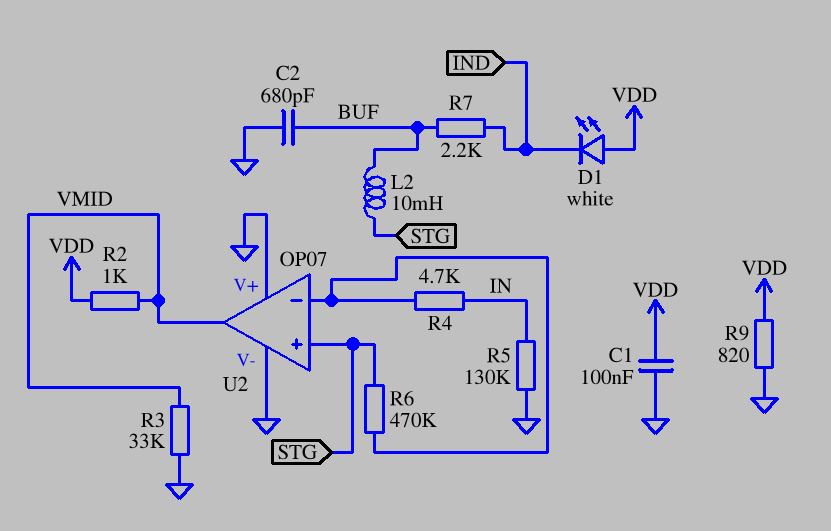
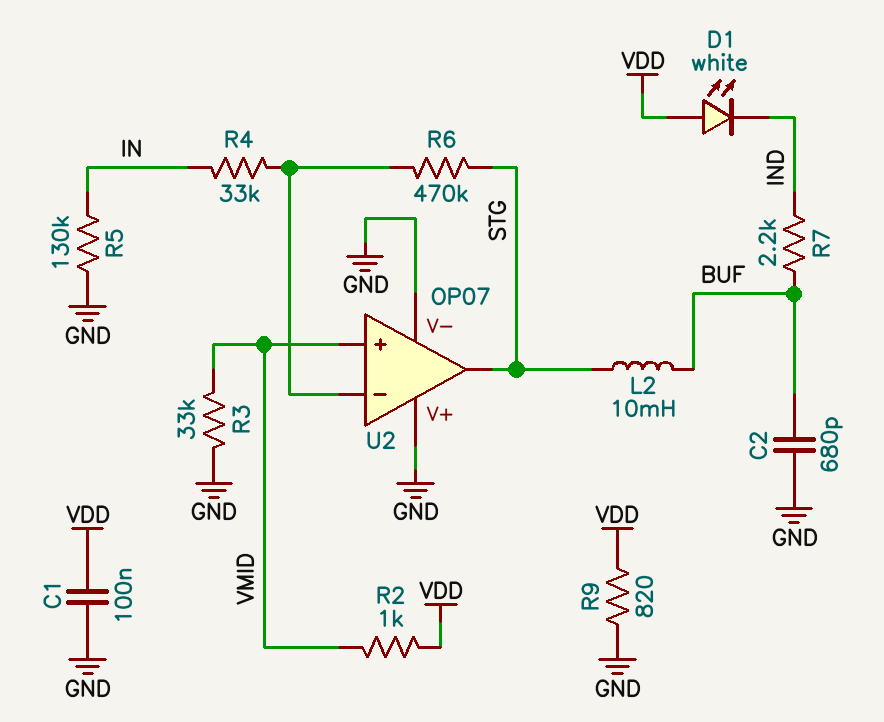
R4: 4.7k (IN, U2/in-) -> 33k (IN, U2/in-)
U2 pin in+: STG -> VMID
U2 pin out: VMID -> STG

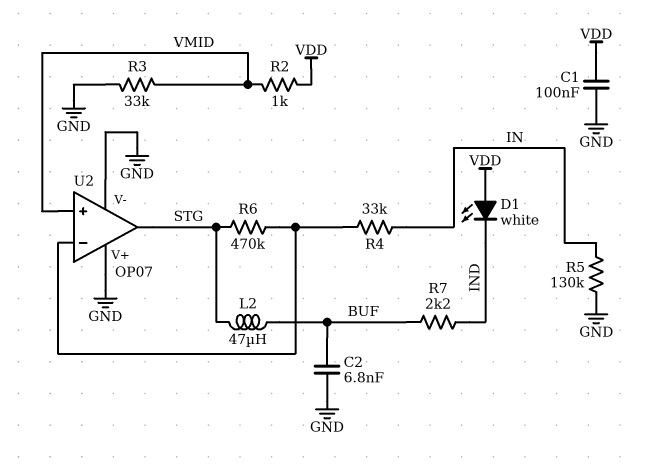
C2: 680pF (BUF, GND) -> 6.8nF (BUF, GND)
L2: 10mH (BUF, STG) -> 47uH (BUF, STG)
R9: 820 (GND, VDD) -> none

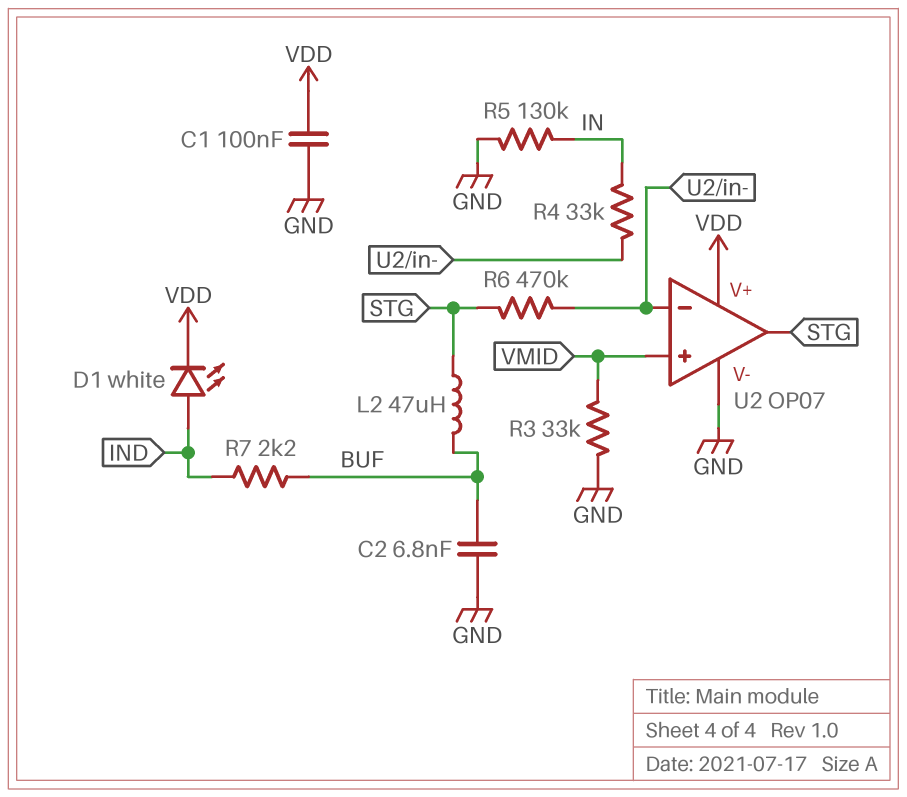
D1: LED white (A VDD, K IND) -> LED white (A IND, K VDD)
R2: 1k (VDD, VMID) -> none
U2 pin V+: GND -> VDD

